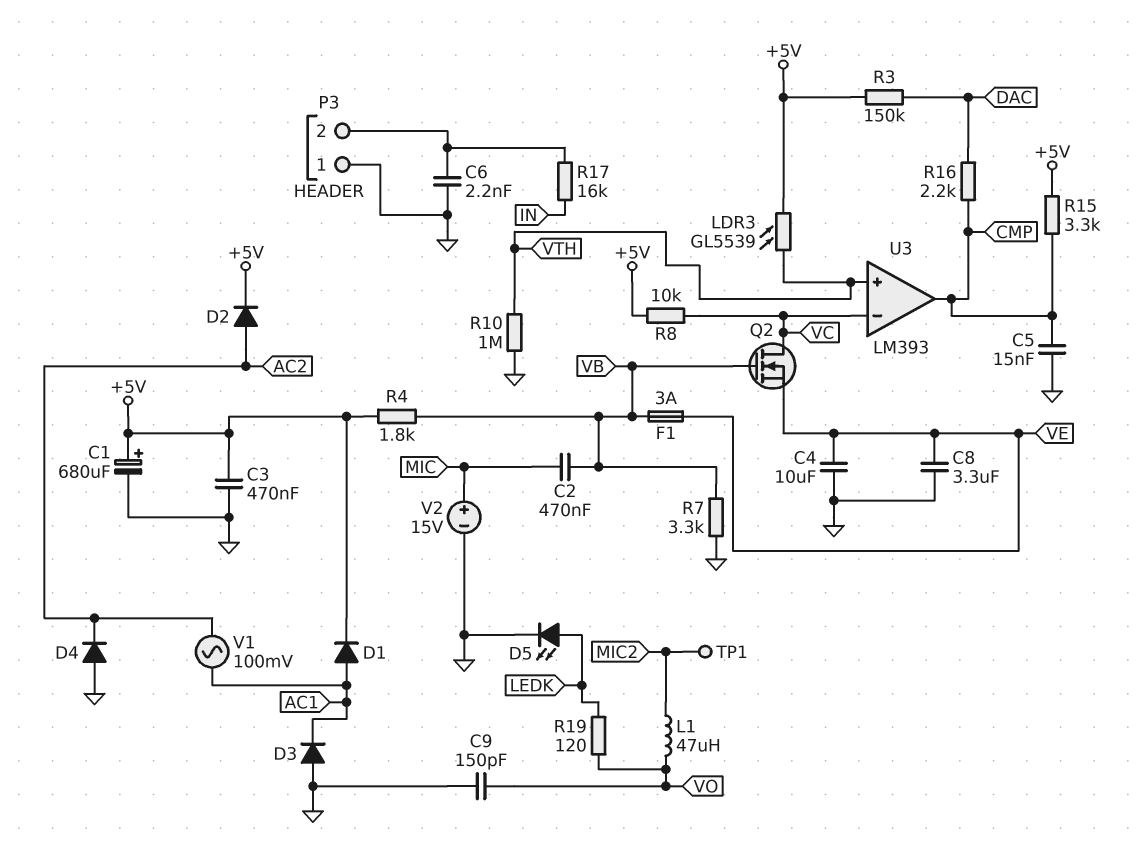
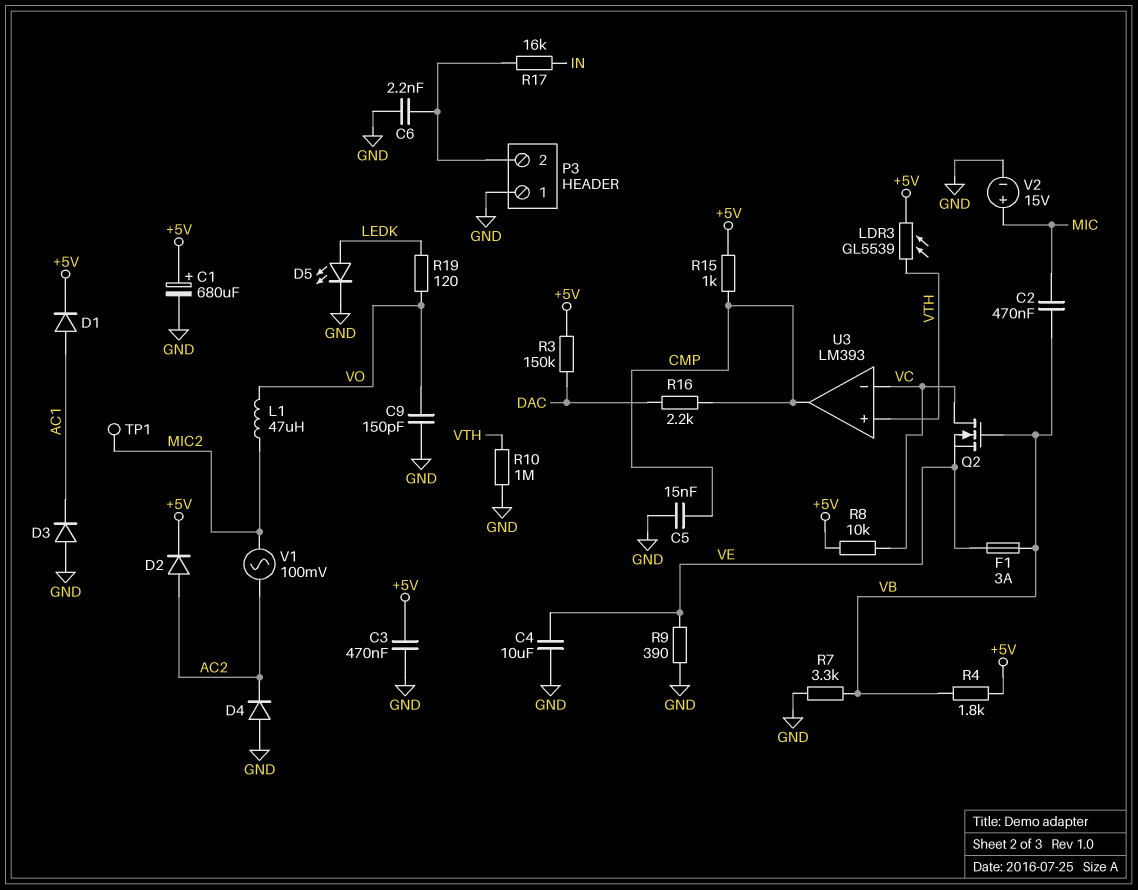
C8: 3.3uF (GND, VE) -> none
R9: none -> 390 (GND, VE)
R15: 3.3k (+5V, CMP) -> 1k (+5V, CMP)
V1: AC 100mV (AC1, AC2) -> AC 100mV (AC2, MIC2)

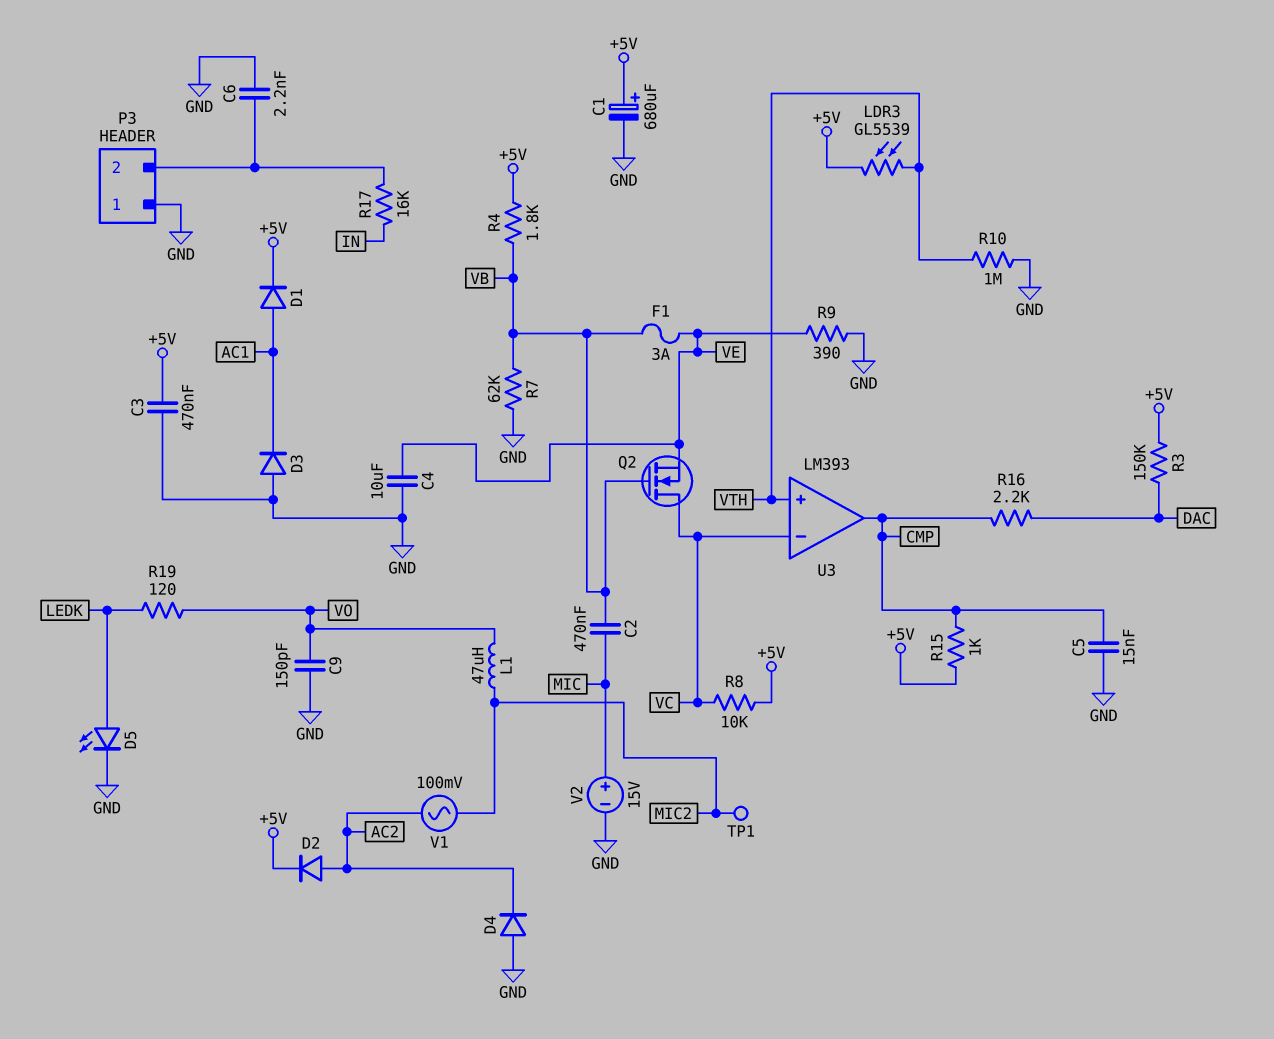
R7: 3.3k (GND, VB) -> 62k (GND, VB)

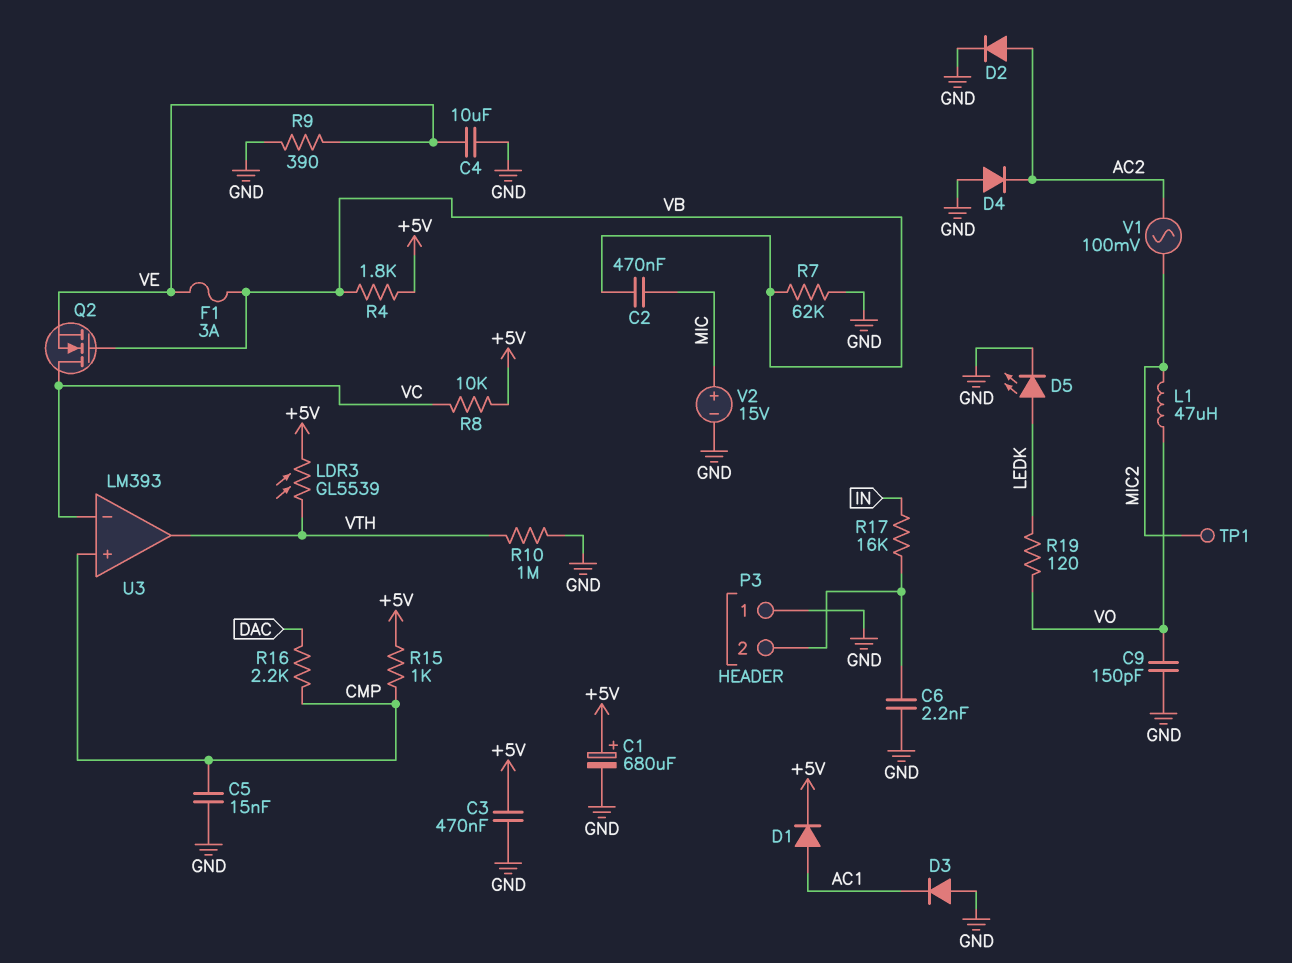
D2: diode (A AC2, K +5V) -> diode (A AC2, K GND)
R3: 150k (+5V, DAC) -> none
U3 pin in+: VTH -> CMP
U3 pin out: CMP -> VTH

